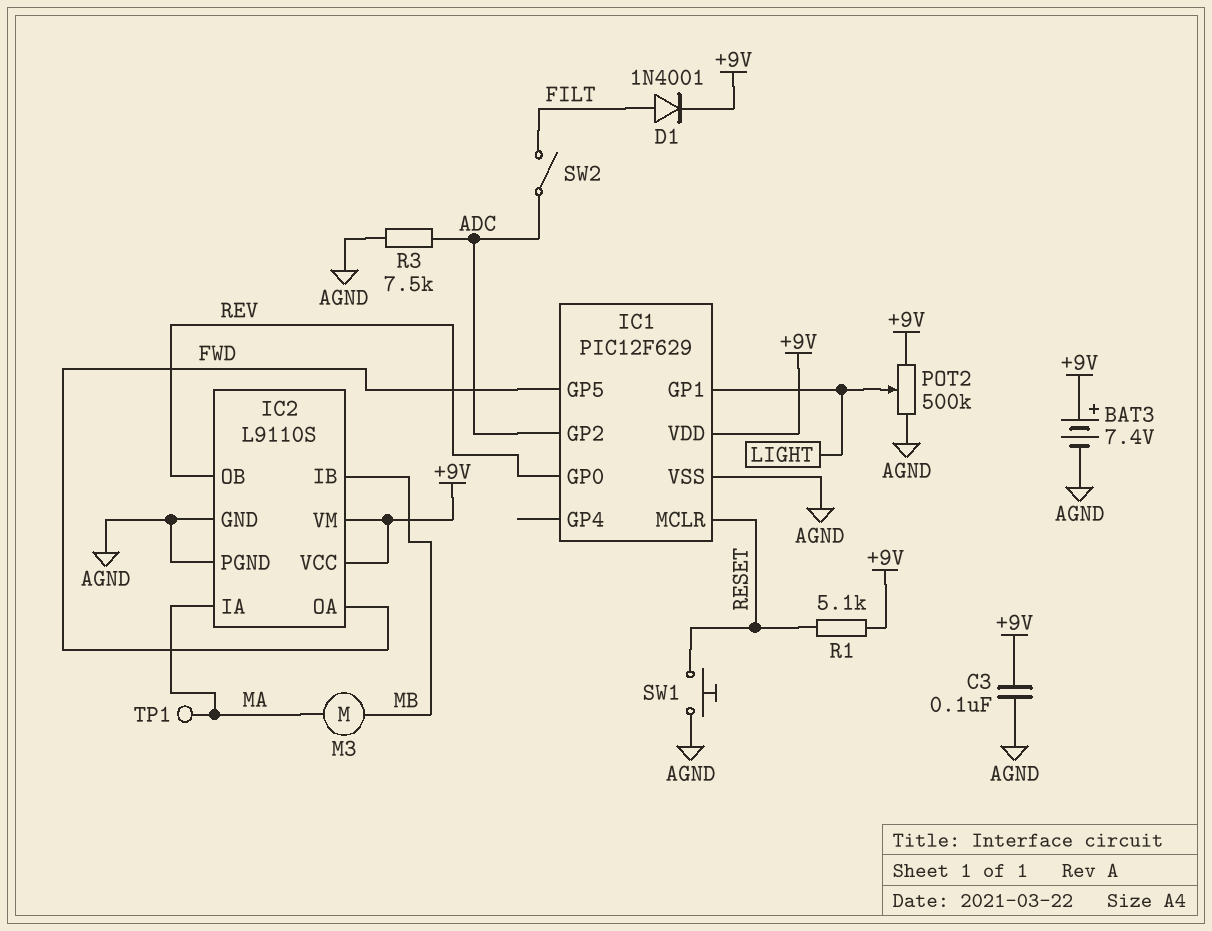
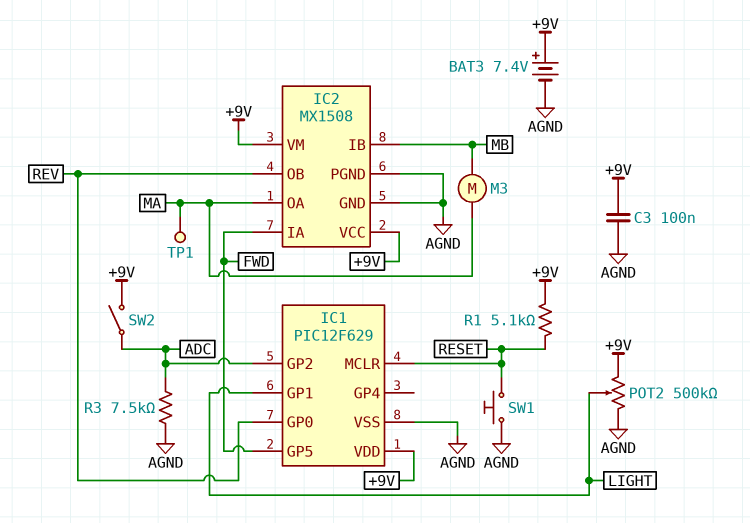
D1: diode 1N4001 (A FILT, K +9V) -> none
IC2: L9110S -> MX1508
IC2 pin IA: MA -> FWD
IC2 pin OA: FWD -> MA
SW2: switch (ADC, FILT) -> switch (+9V, ADC)

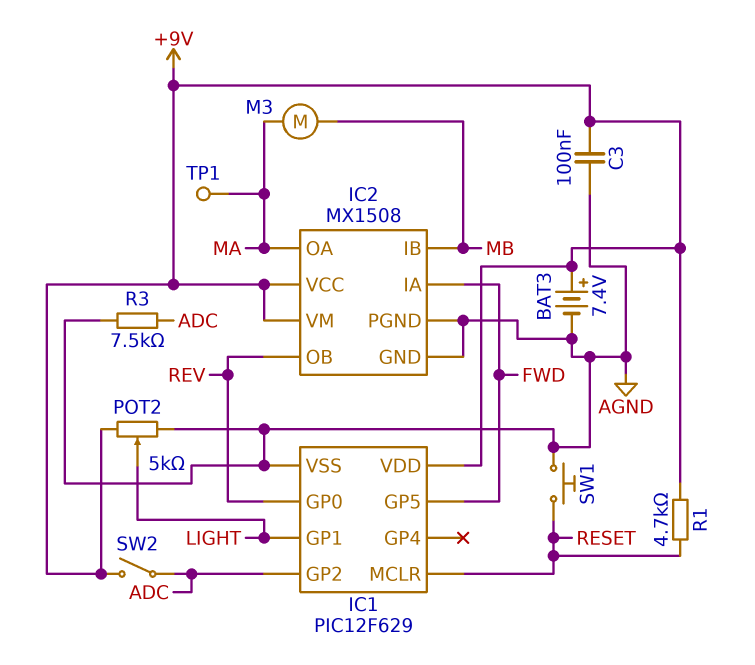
POT2: 500k (+9V, AGND, wiper LIGHT) -> 5k (+9V, AGND, wiper LIGHT)
R1: 5.1k (+9V, RESET) -> 4.7k (+9V, RESET)

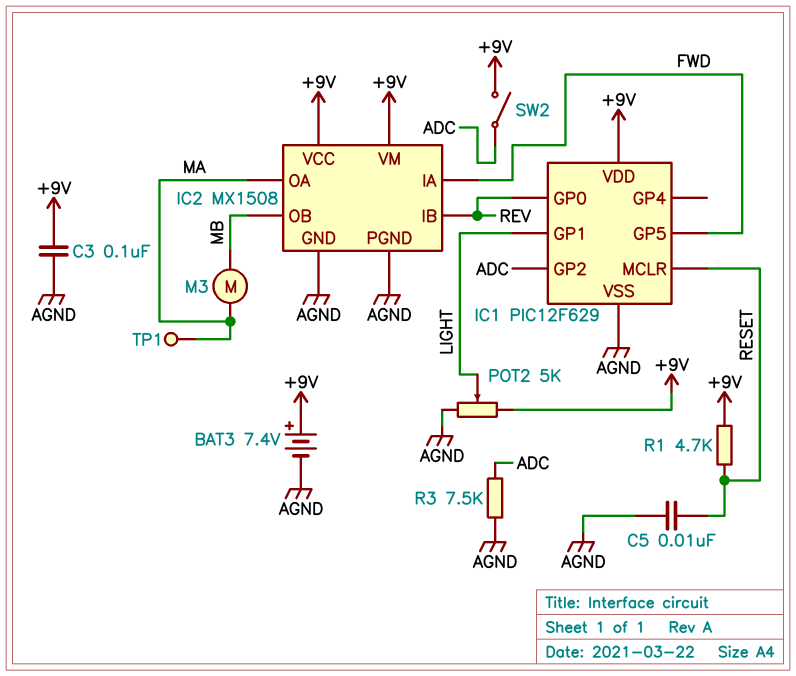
C5: none -> 10nF (AGND, RESET)
IC2 pin IB: MB -> REV
IC2 pin OB: REV -> MB
SW1: button (AGND, RESET) -> none

